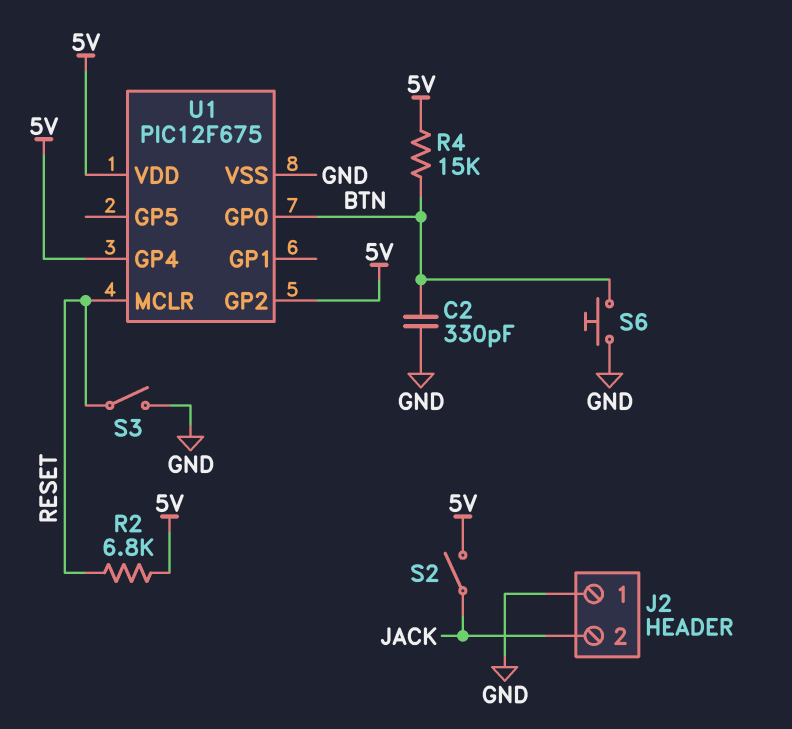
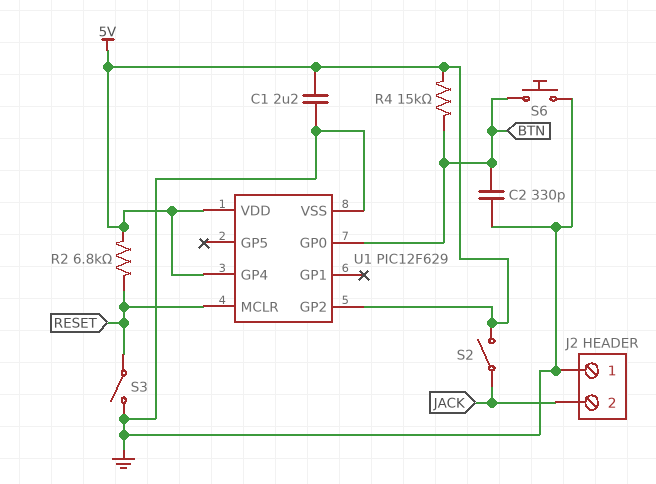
C1: none -> 2.2uF (5V, GND)
U1: PIC12F675 -> PIC12F629

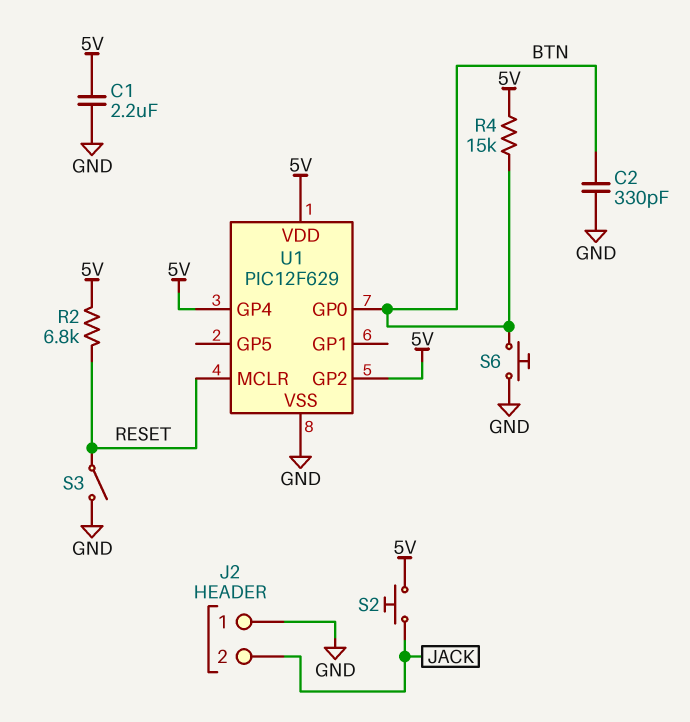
S2: switch (5V, JACK) -> button (5V, JACK)

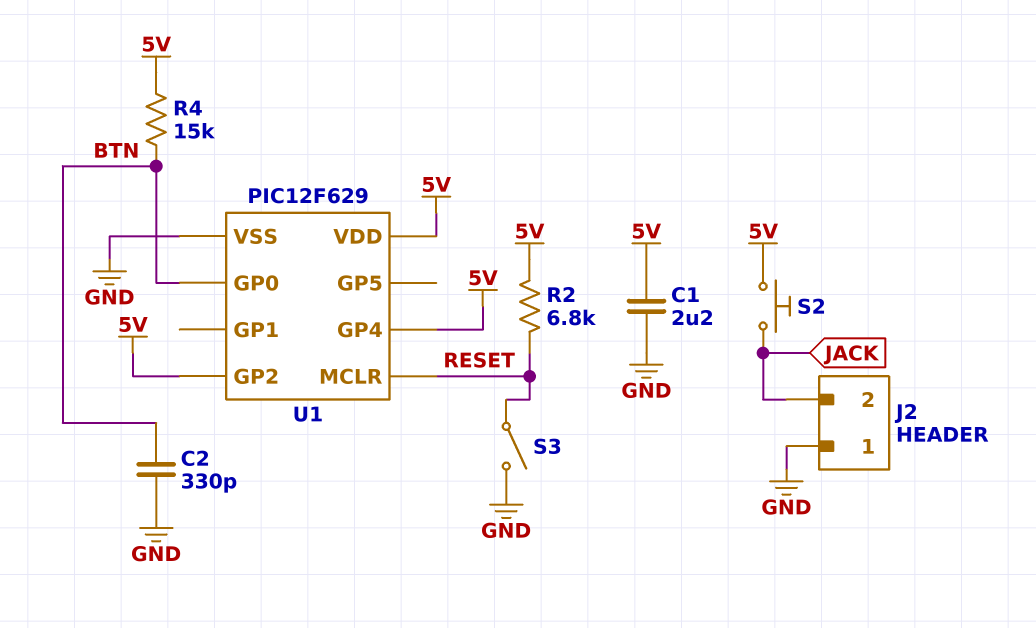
S6: button (BTN, GND) -> none

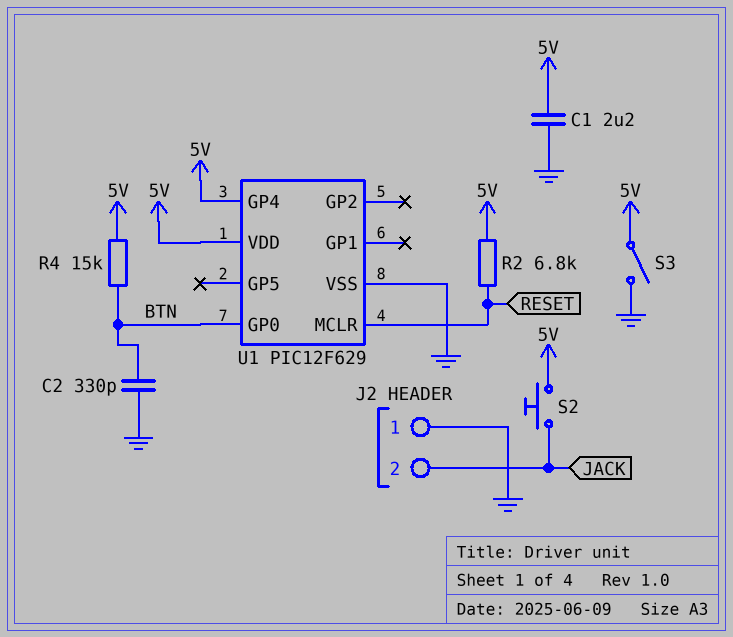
S3: switch (GND, RESET) -> switch (5V, GND)
U1 pin GP2: 5V -> none

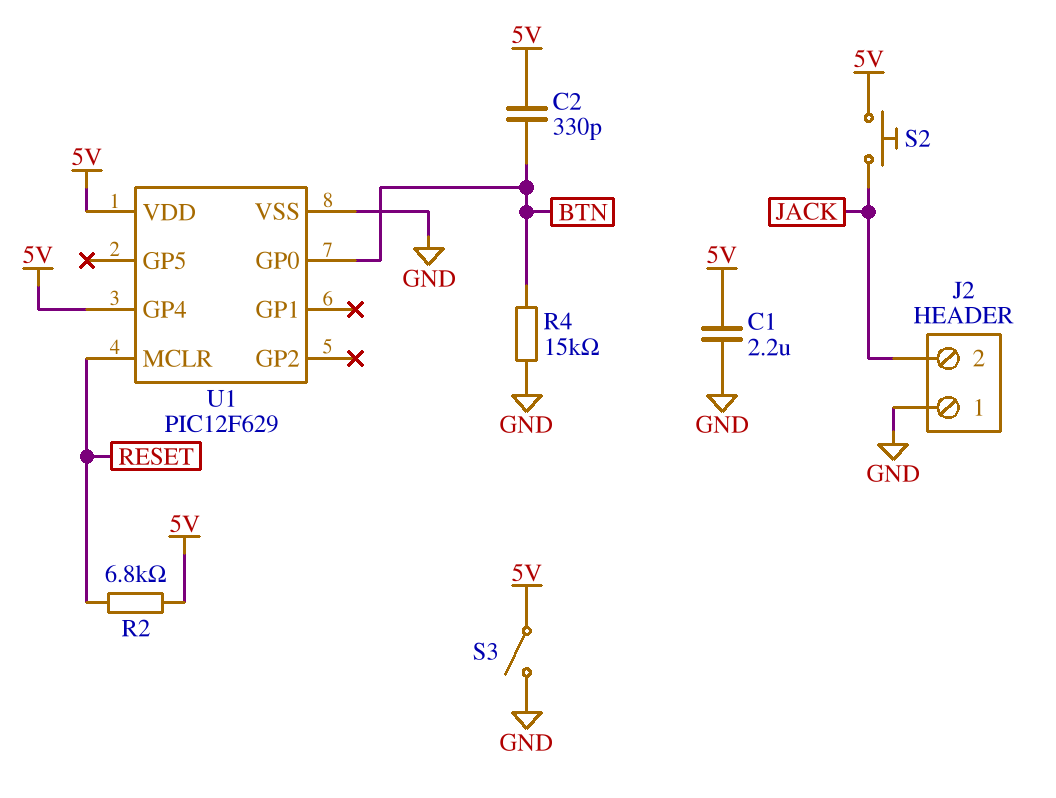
C2: 330pF (BTN, GND) -> 330pF (5V, BTN)
R4: 15k (5V, BTN) -> 15k (BTN, GND)

